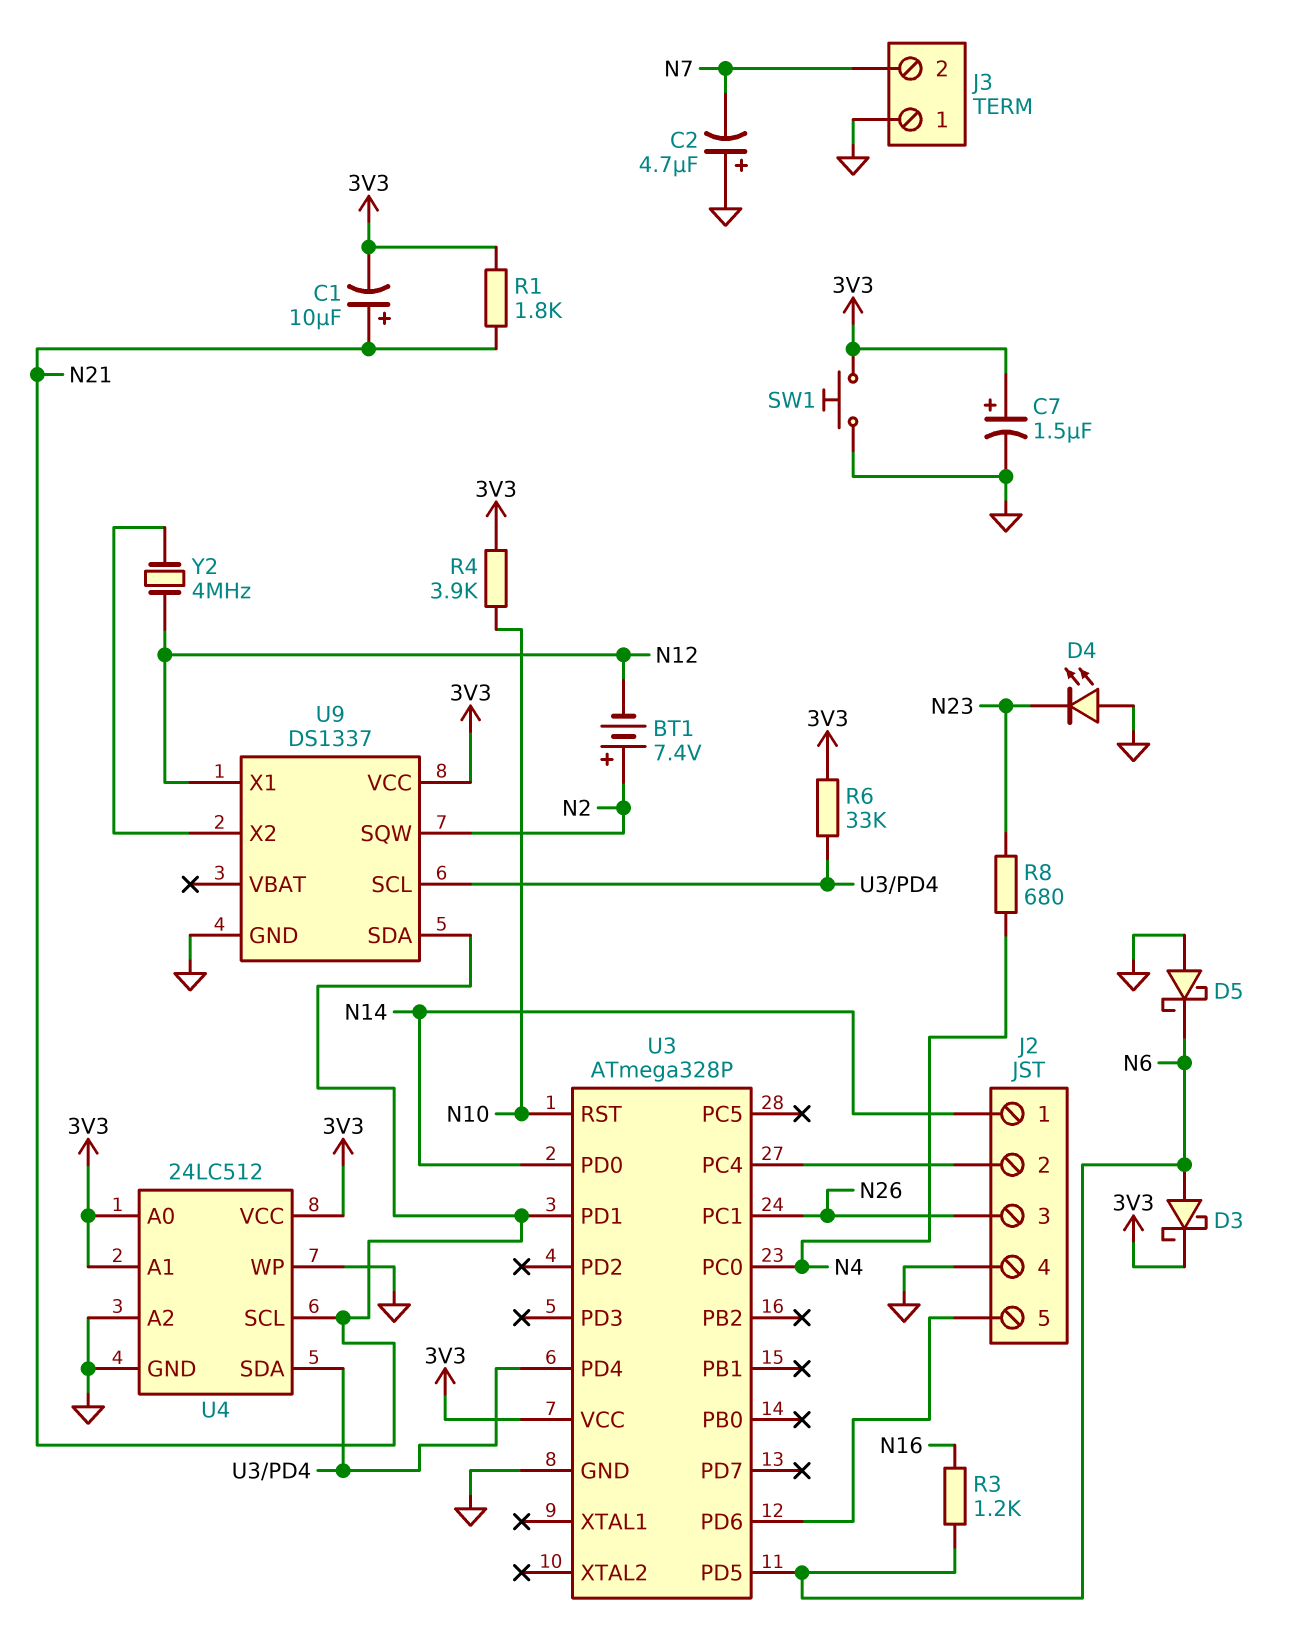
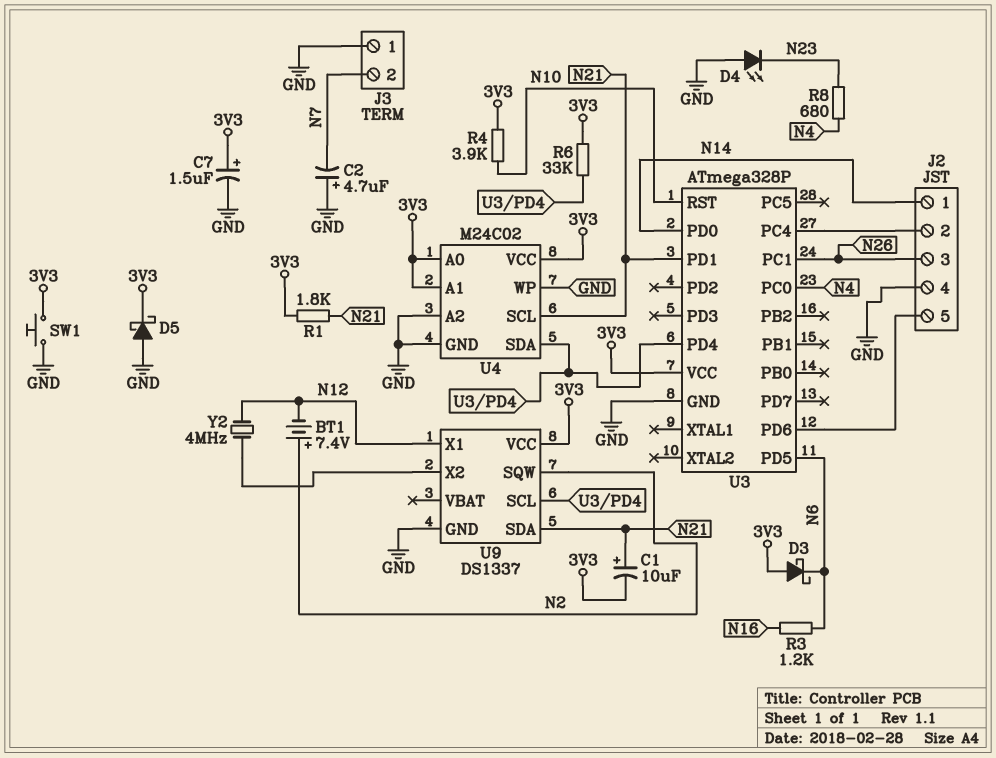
D3: schottky (A N6, K 3V3) -> schottky (A 3V3, K N6)
D5: schottky (A GND, K N6) -> schottky (A GND, K 3V3)
U4: 24LC512 -> M24C02

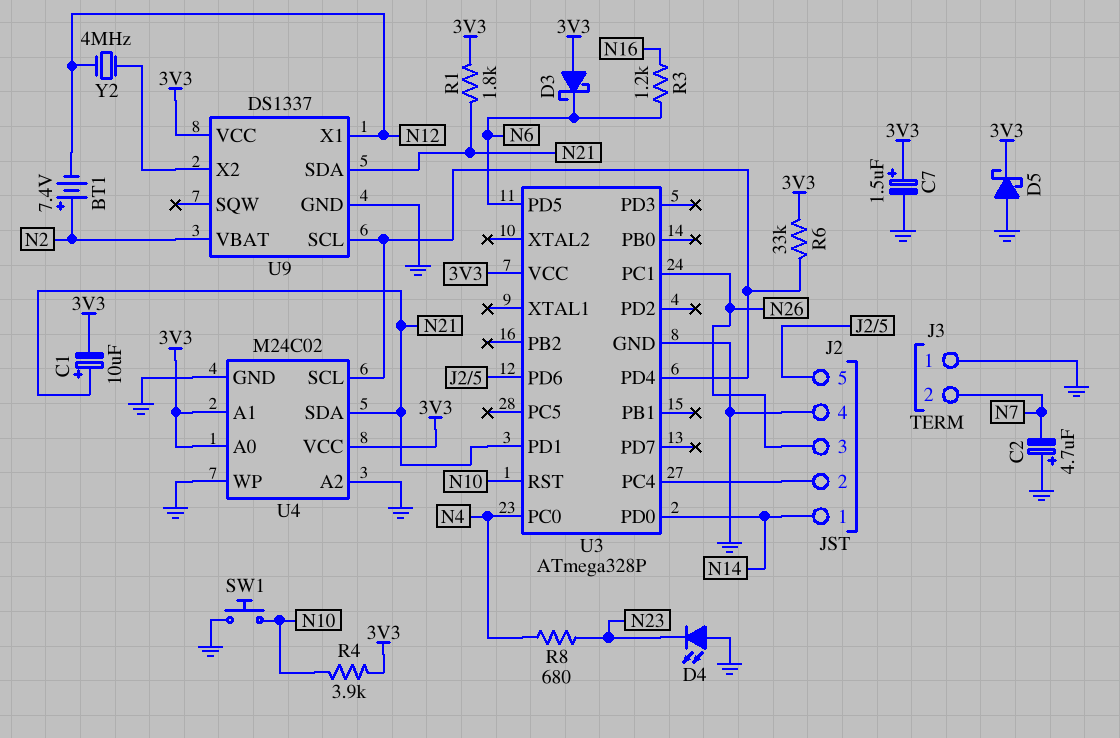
SW1: button (3V3, GND) -> button (GND, N10)
U4 pin SCL: N21 -> U3/PD4
U4 pin SDA: U3/PD4 -> N21
U9 pin SQW: N2 -> none
U9 pin VBAT: none -> N2

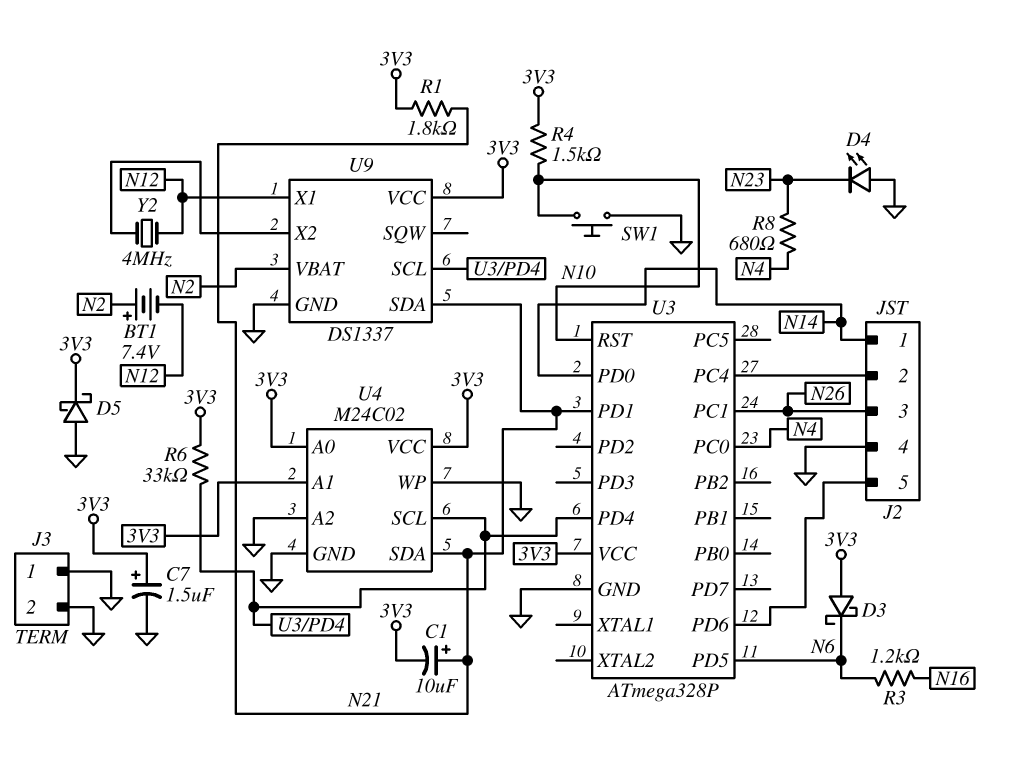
C2: 4.7uF (plus GND, minus N7) -> none
J3 pin 2: N7 -> GND
R4: 3.9k (3V3, N10) -> 1.5k (3V3, N10)

